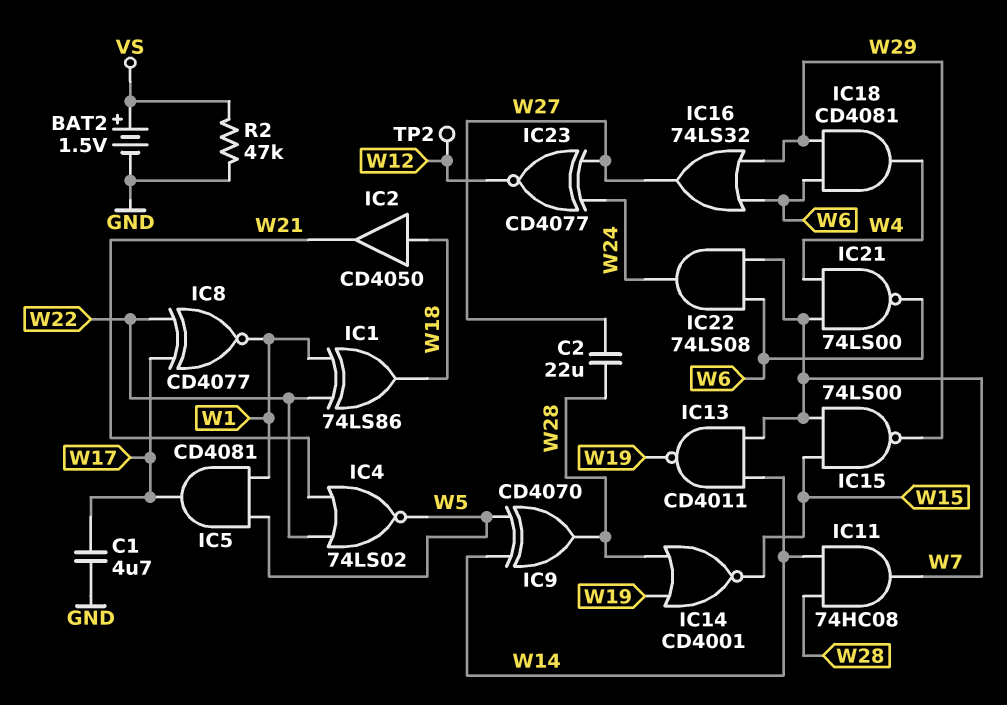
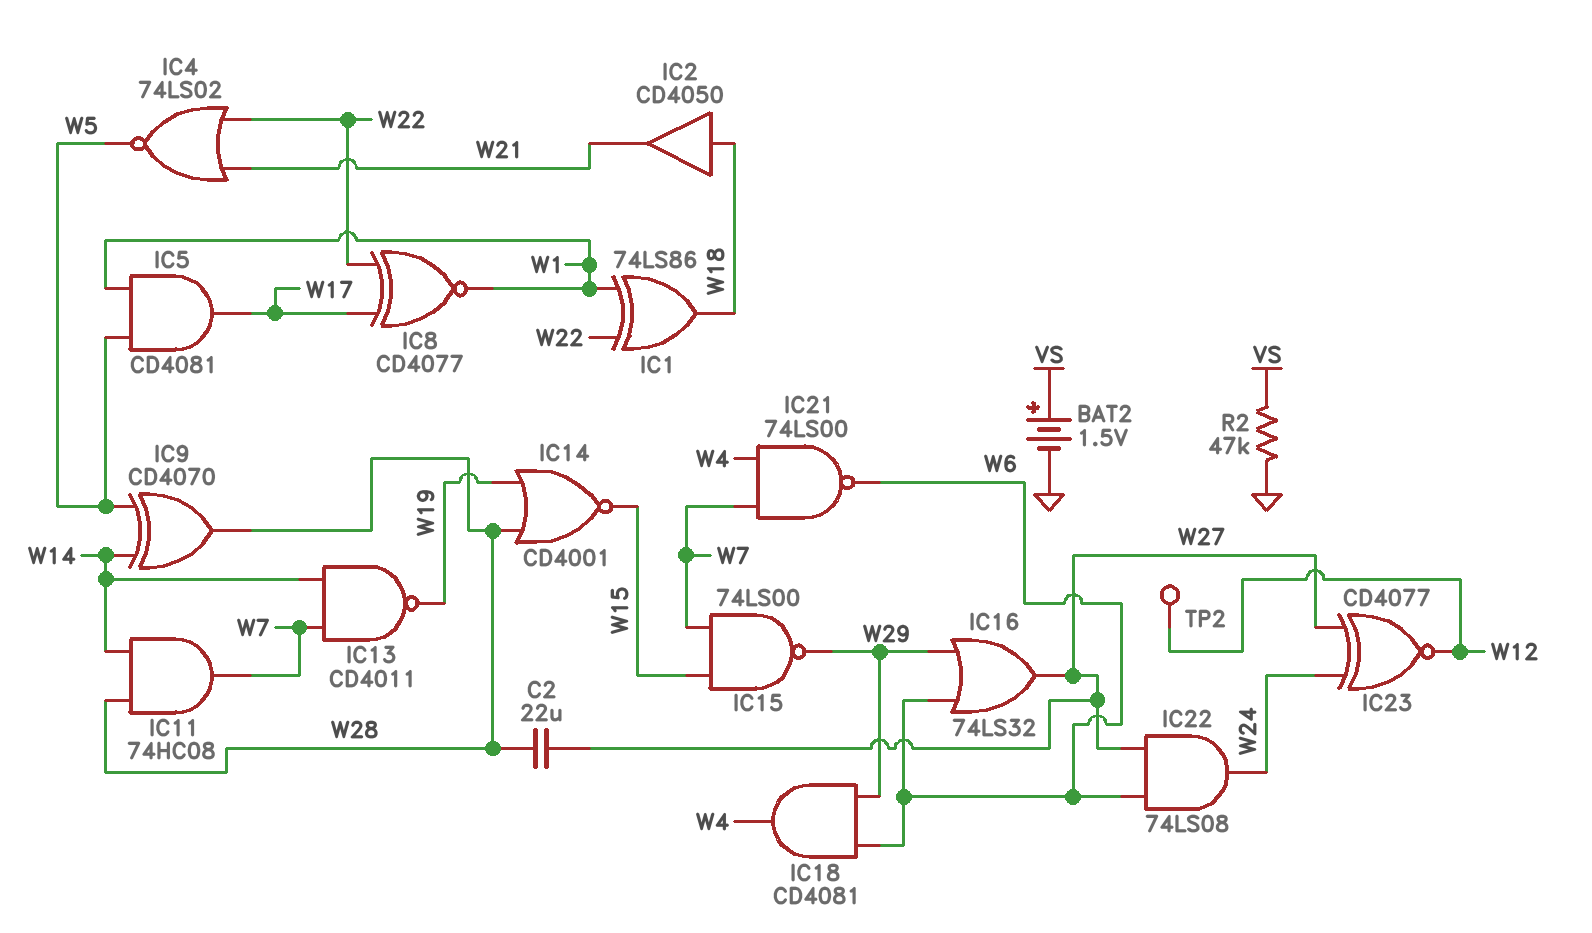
C1: 4.7uF (GND, W17) -> none
IC22: AND 74LS08 (in W6, in W7, out W24) -> AND 74LS08 (in W6, in W27, out W24)

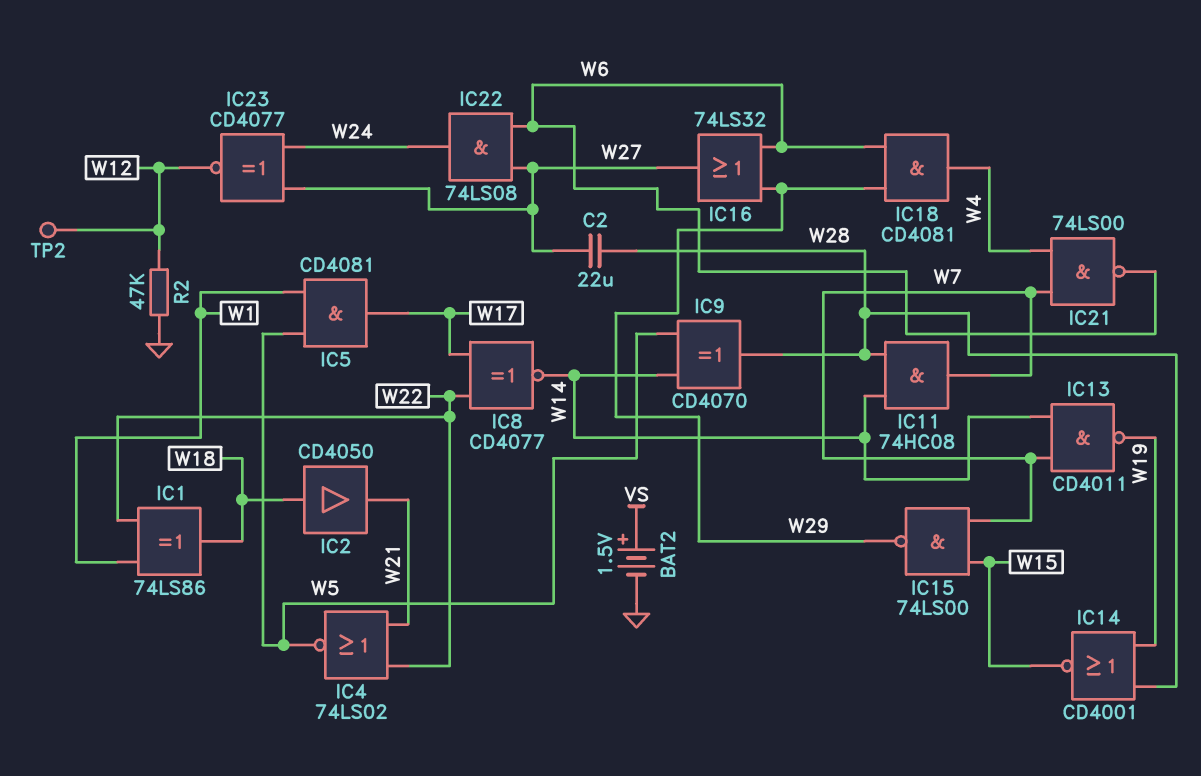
IC8: XNOR CD4077 (in W17, in W22, out W1) -> XNOR CD4077 (in W17, in W22, out W14)
R2: 47k (GND, VS) -> 47k (GND, W12)

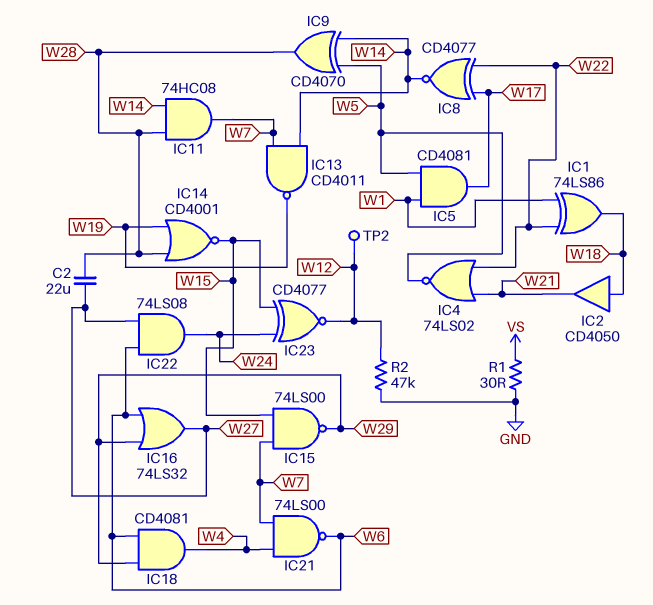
BAT2: 1.5V (plus VS, minus GND) -> none
IC23: XNOR CD4077 (in W24, in W27, out W12) -> XNOR CD4077 (in W15, in W24, out W12)
R1: none -> 30 (GND, VS)

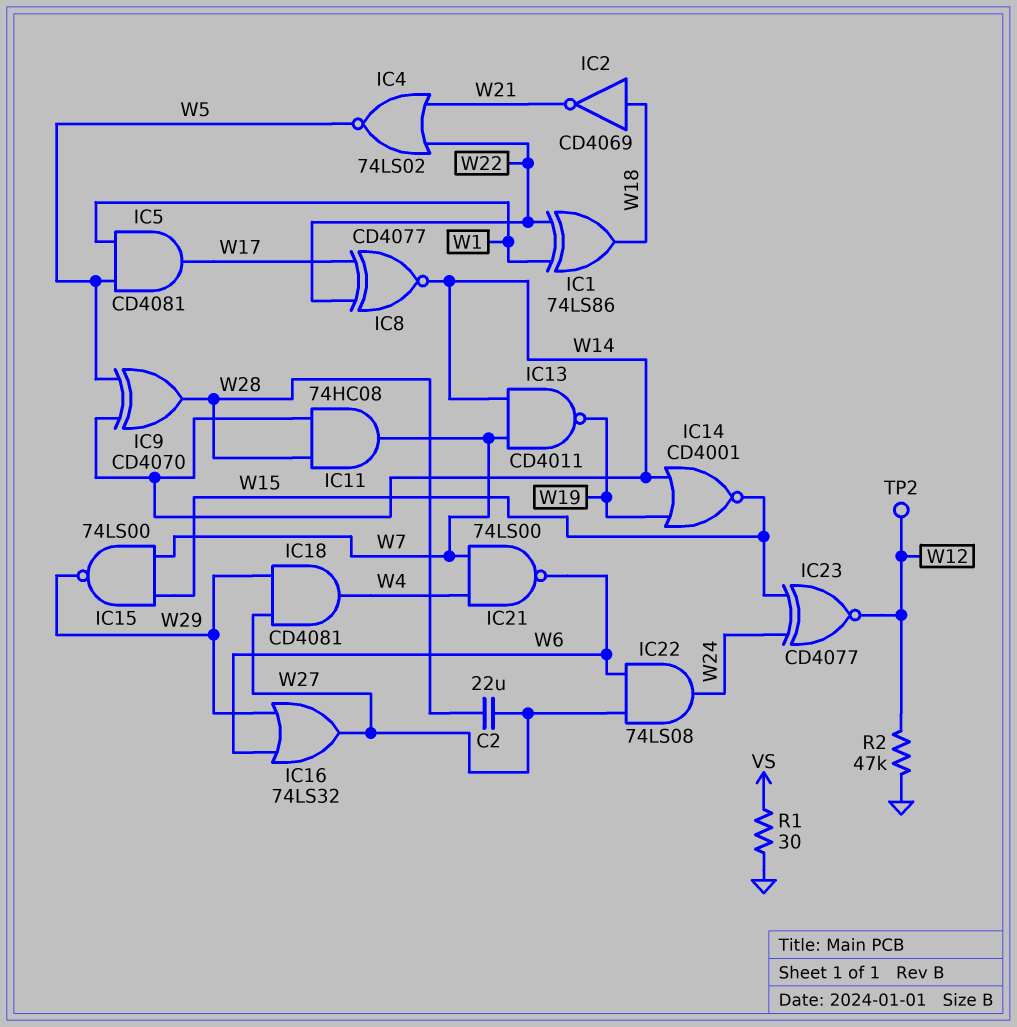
IC2: buffer CD4050 (in W18, out W21) -> NOT CD4069 (in W18, out W21)
IC14: NOR CD4001 (in W19, in W28, out W15) -> NOR CD4001 (in W14, in W19, out W15)
IC18: AND CD4081 (in W6, in W29, out W4) -> AND CD4081 (in W27, in W29, out W4)

